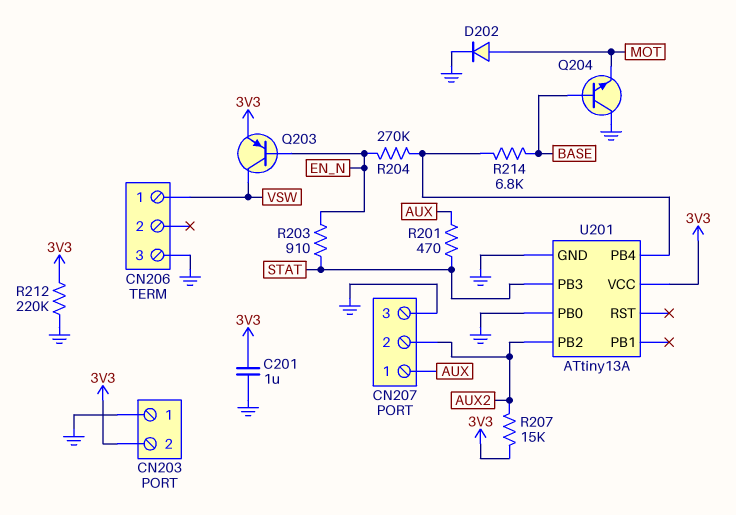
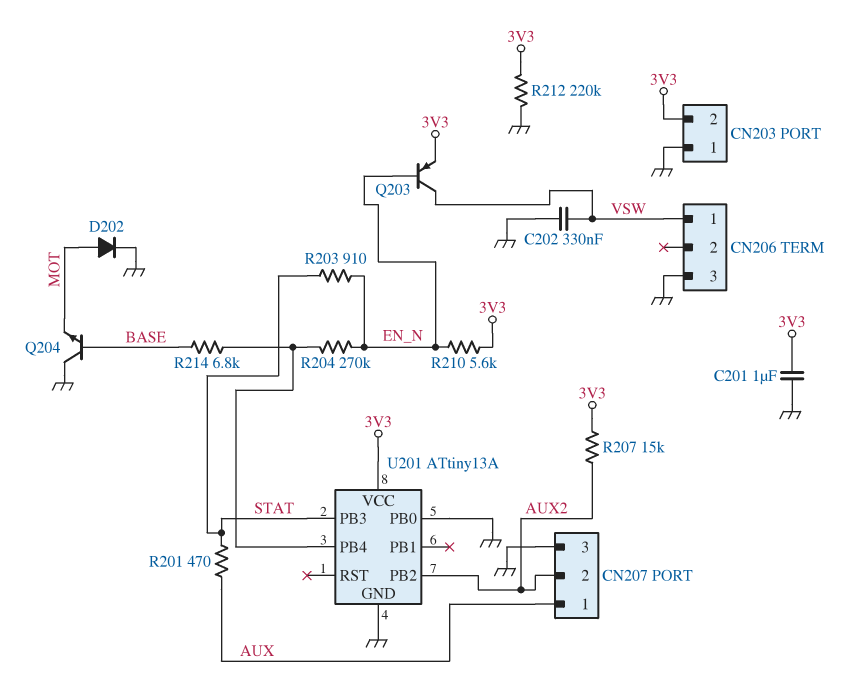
C202: none -> 330nF (GND, VSW)
R210: none -> 5.6k (3V3, EN_N)

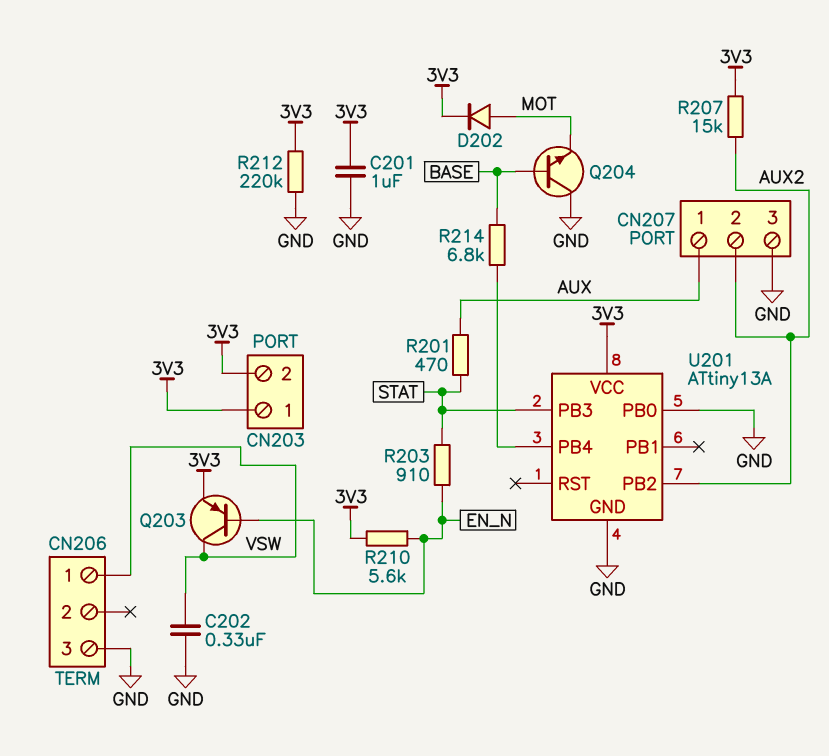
CN203 pin 1: GND -> 3V3
D202: diode (A MOT, K GND) -> diode (A MOT, K 3V3)
R204: 270k (EN_N, U201/PB4) -> none

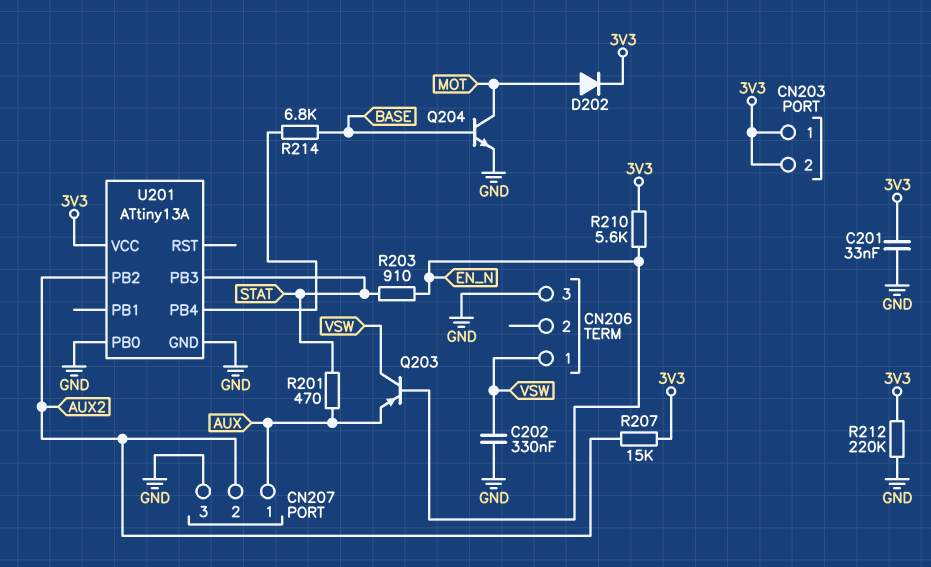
C201: 1uF (3V3, GND) -> 33nF (3V3, GND)
Q203: PNP (B EN_N, C VSW, E 3V3) -> PNP (B EN_N, C VSW, E AUX)
Q204: NPN (B BASE, C GND, E MOT) -> NPN (B BASE, C MOT, E GND)

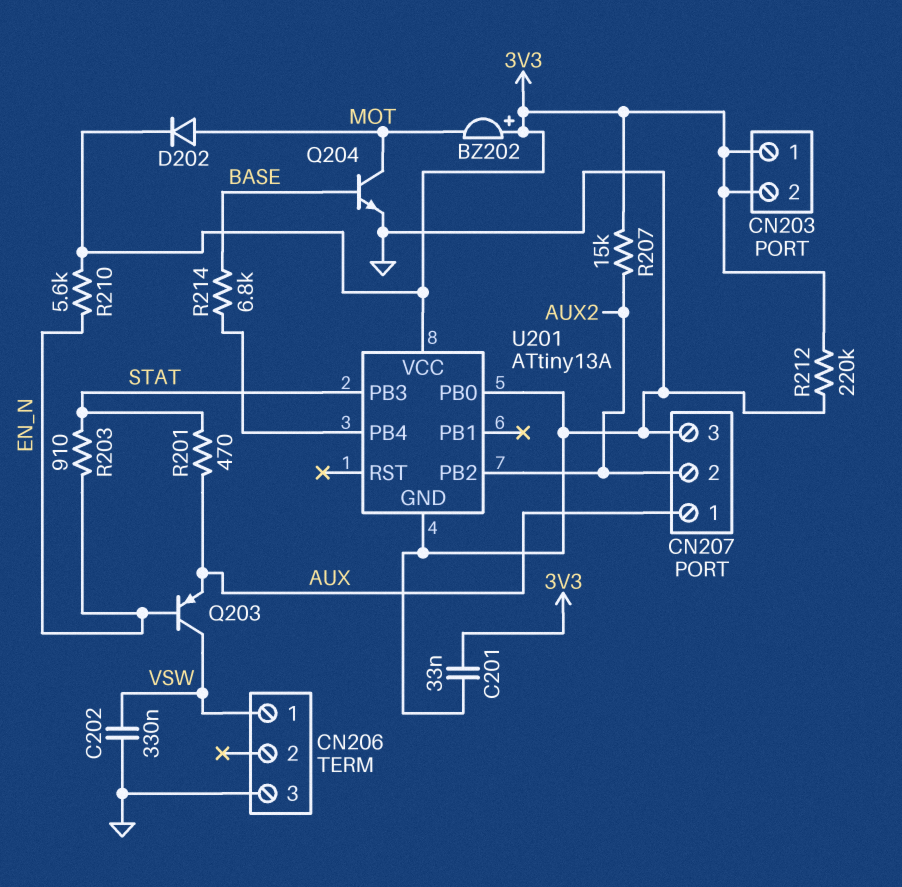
BZ202: none -> buzzer (plus 3V3, minus MOT)

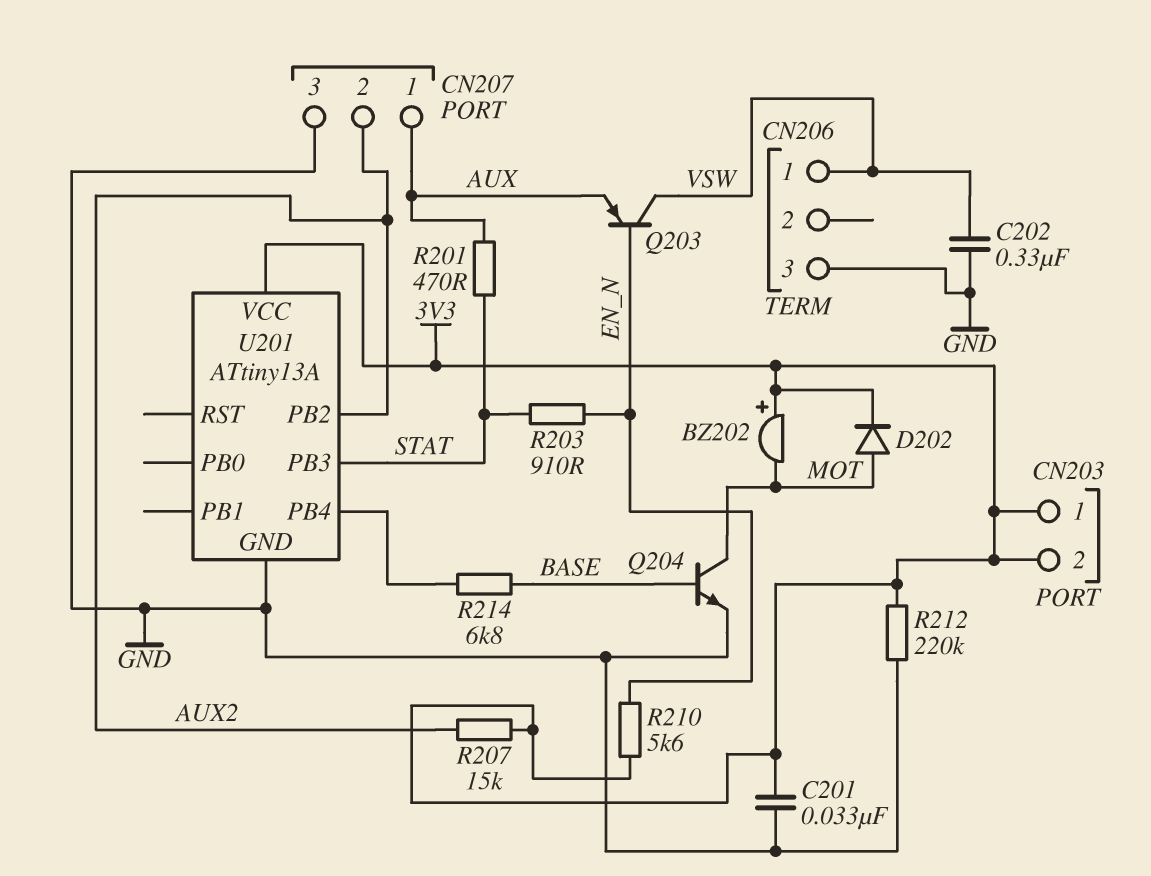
U201 pin PB0: GND -> none

